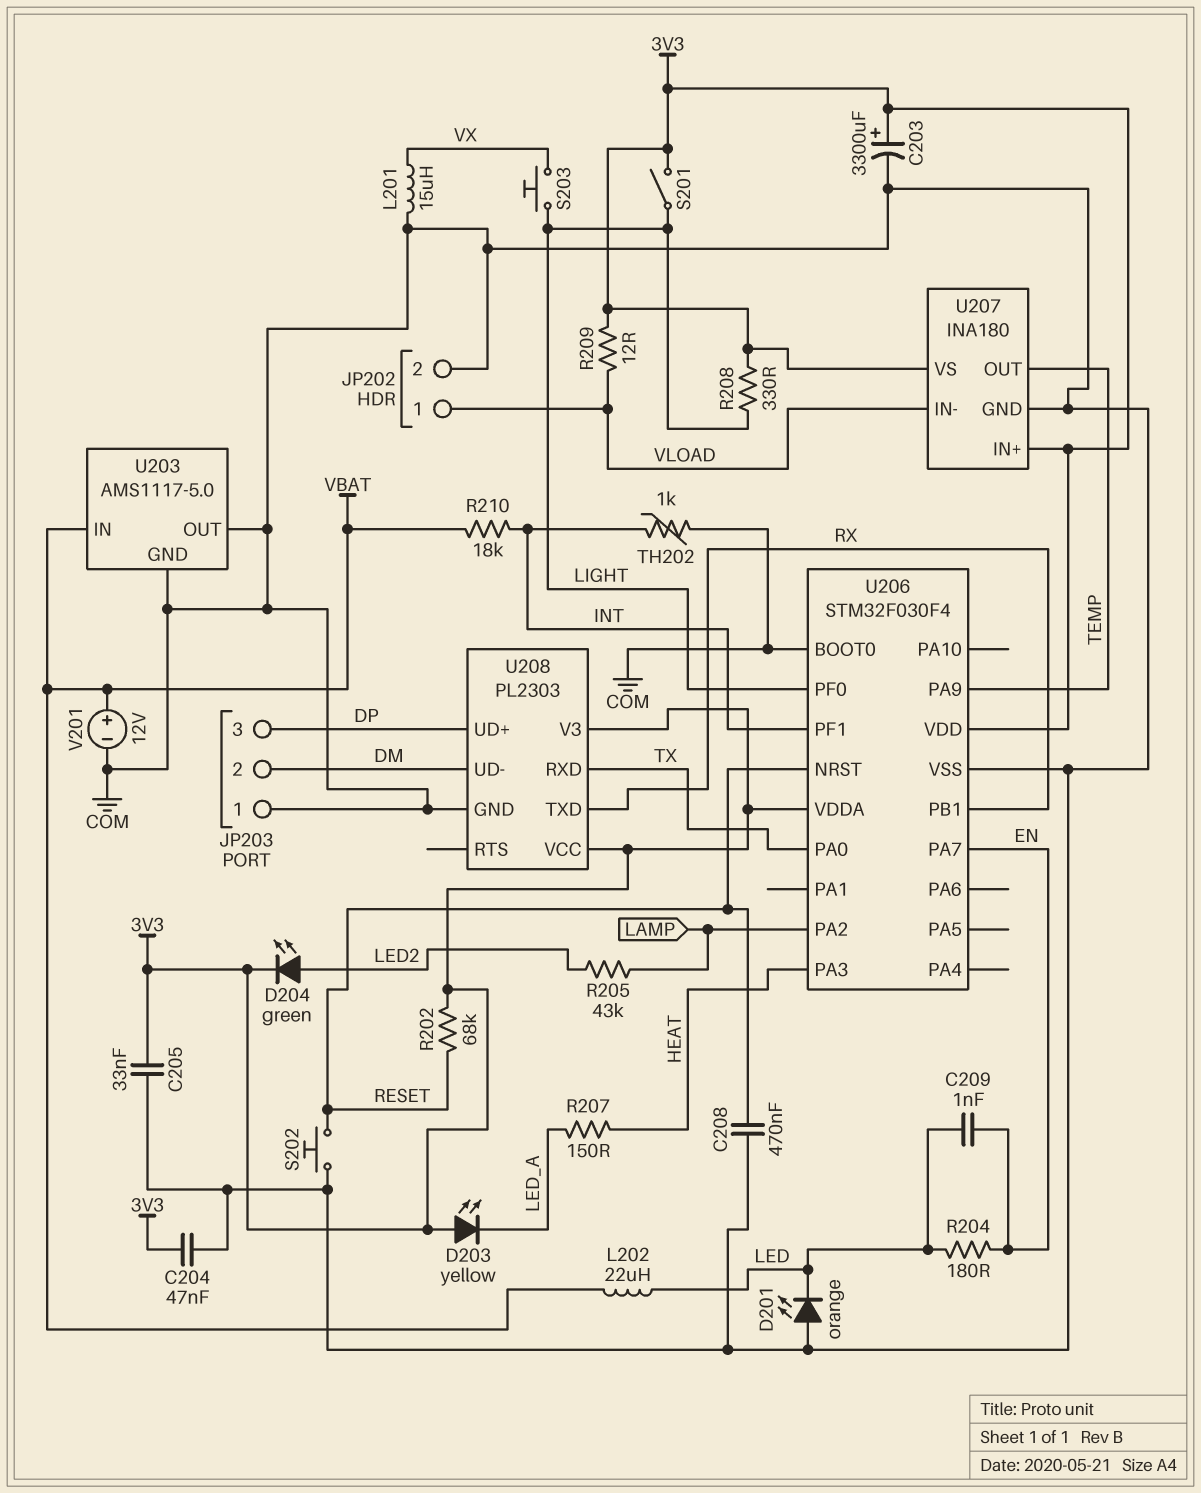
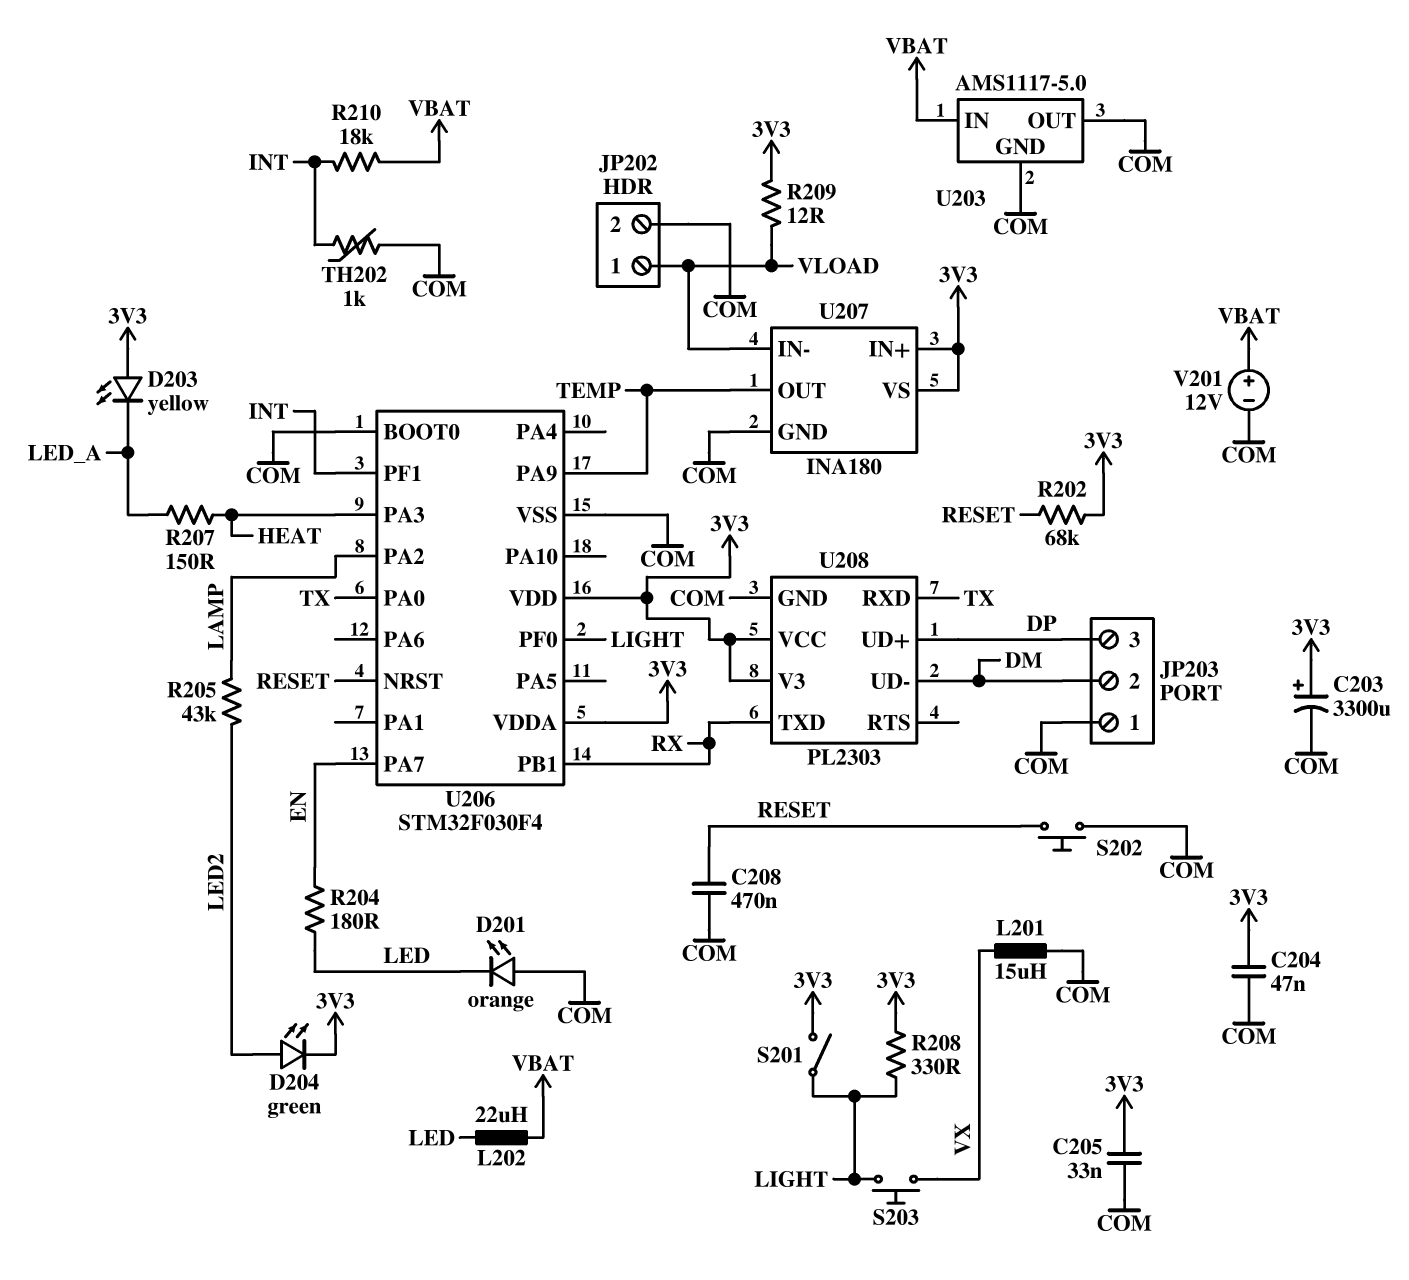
C209: 1nF (EN, LED) -> none

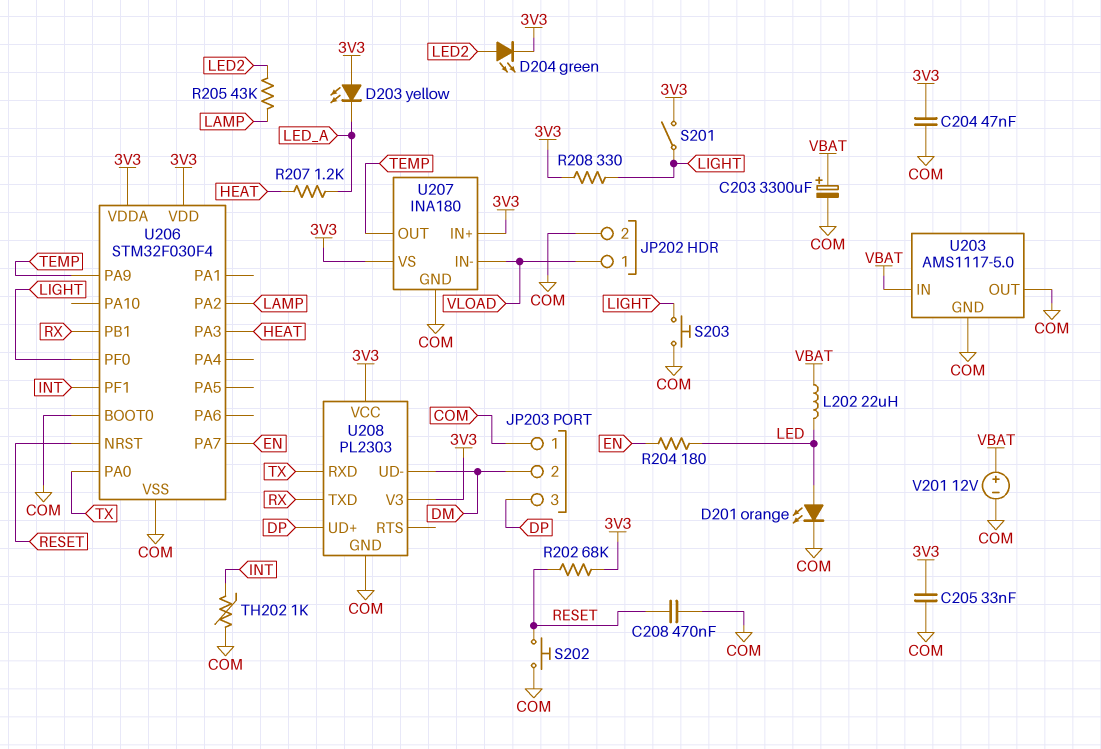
C203: 3300uF (plus 3V3, minus COM) -> 3300uF (plus VBAT, minus COM)
D201: LED orange (A COM, K LED) -> LED orange (A LED, K COM)
L201: 15uH (COM, VX) -> none
R207: 150 (HEAT, LED_A) -> 1.2k (HEAT, LED_A)
R209: 12 (3V3, VLOAD) -> none
R210: 18k (INT, VBAT) -> none
S203: button (LIGHT, VX) -> button (COM, LIGHT)

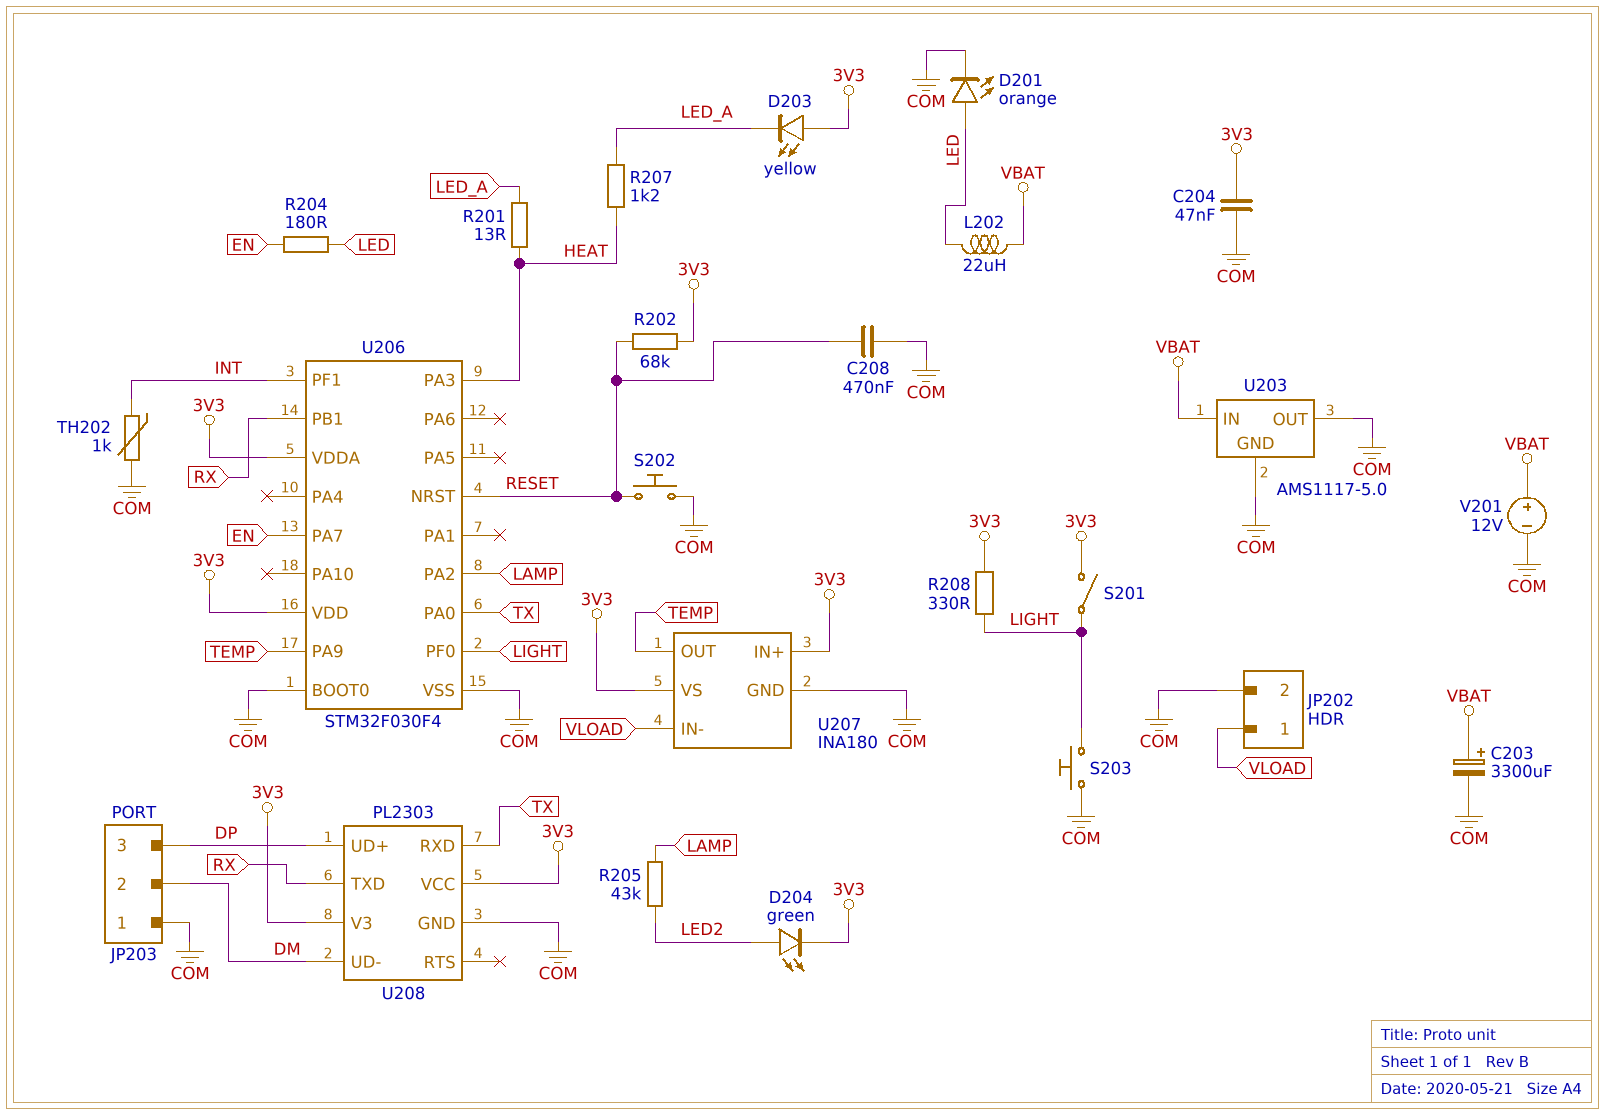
C205: 33nF (3V3, COM) -> none
R201: none -> 13 (HEAT, LED_A)

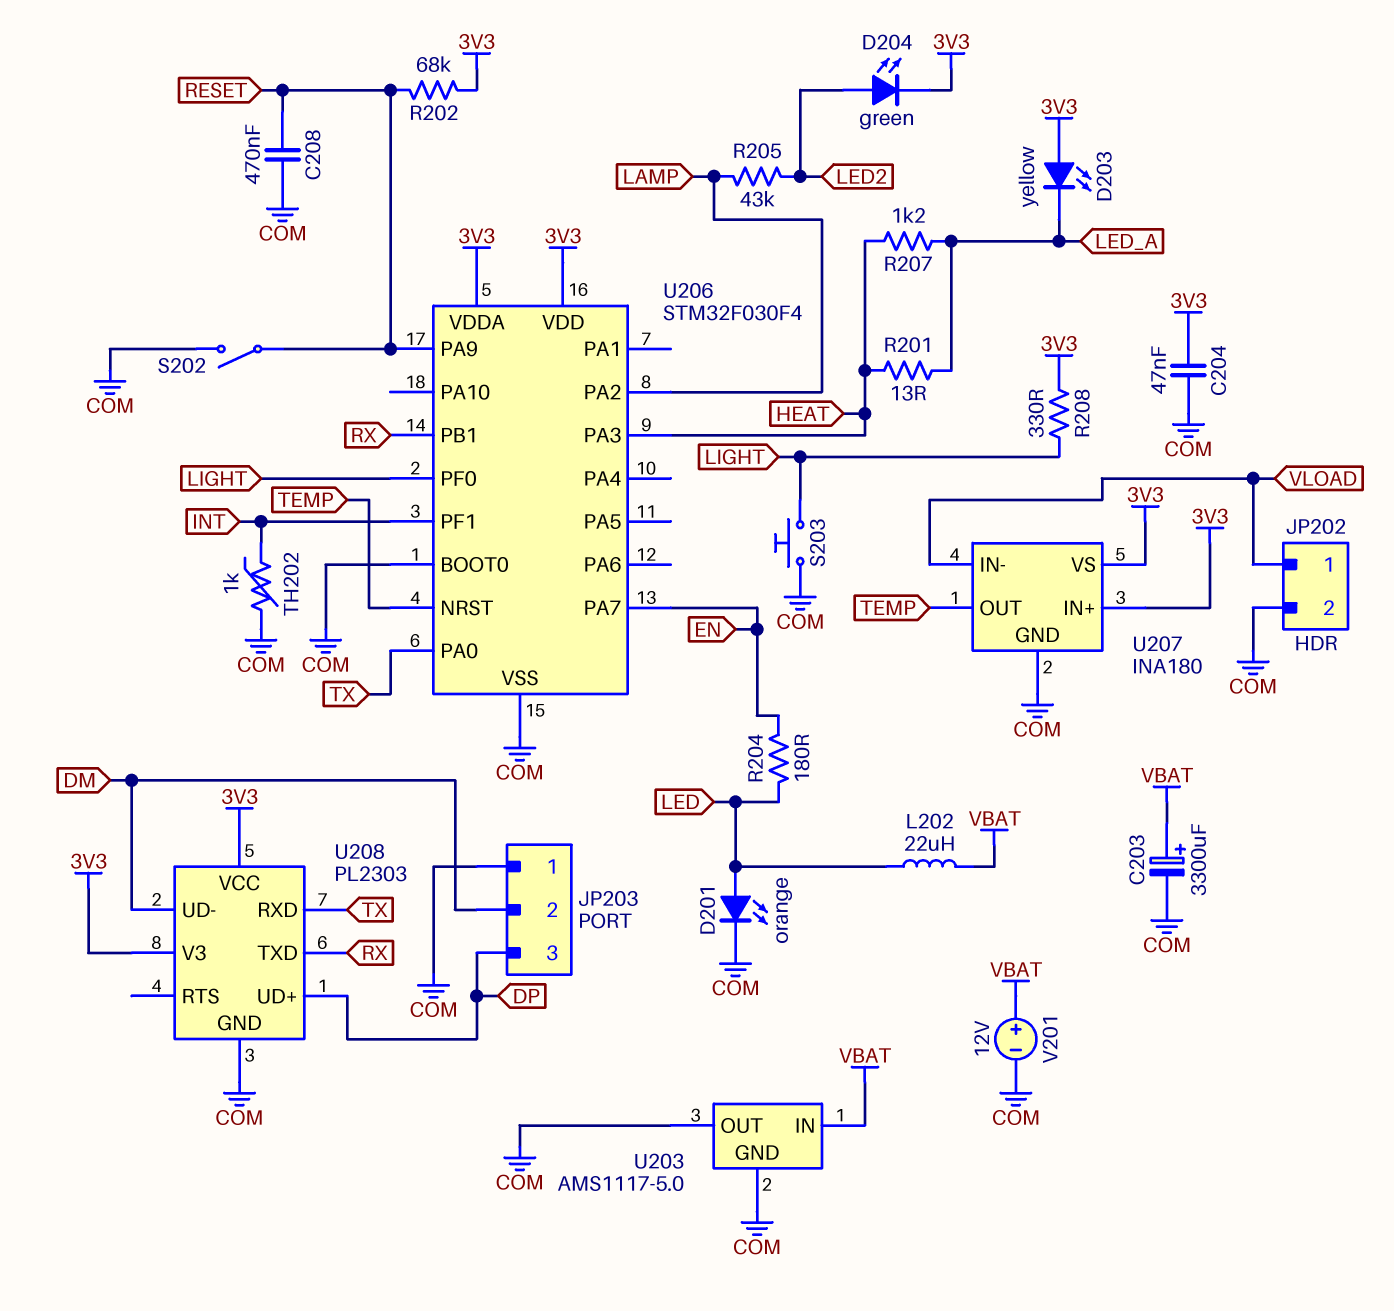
S201: switch (3V3, LIGHT) -> none
S202: button (COM, RESET) -> switch (COM, RESET)
U206 pin NRST: RESET -> TEMP
U206 pin PA9: TEMP -> RESET

